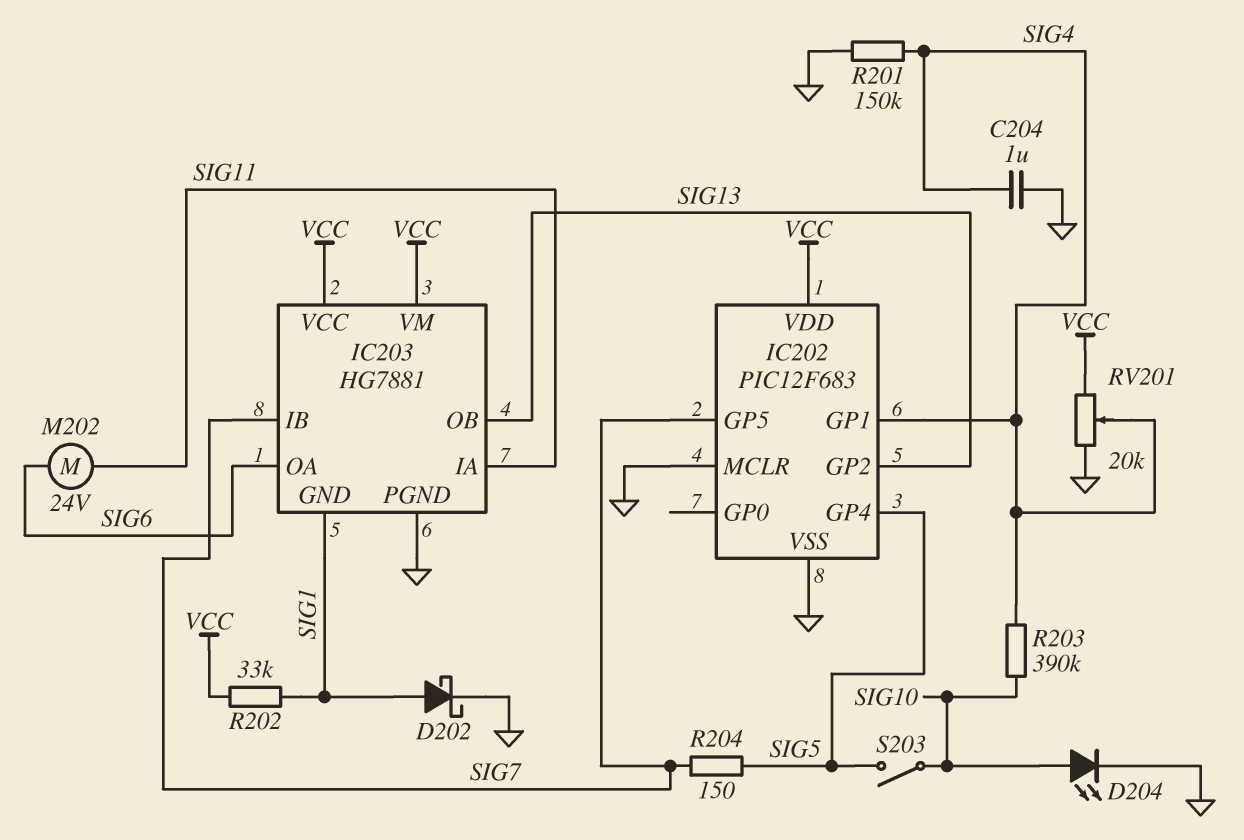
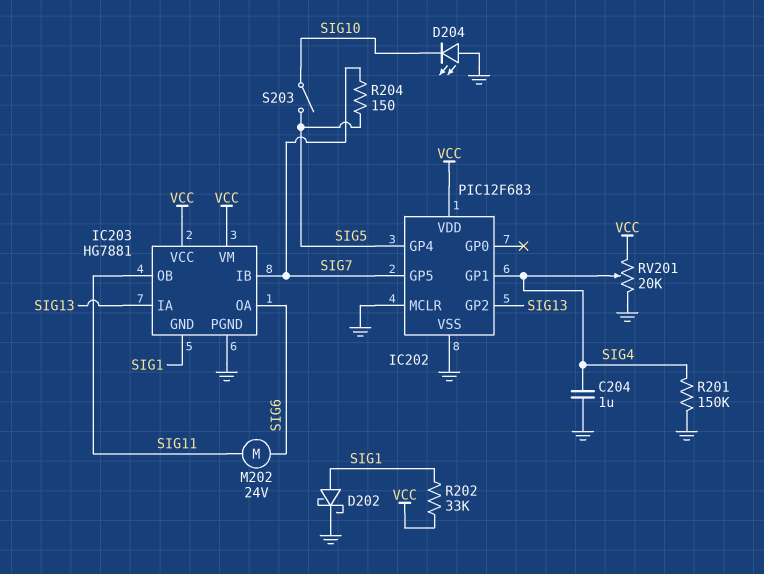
D204: LED (A SIG10, K GND) -> LED (A GND, K SIG10)
IC203 pin IA: SIG11 -> SIG13
IC203 pin OB: SIG13 -> SIG11
R203: 390k (SIG4, SIG10) -> none

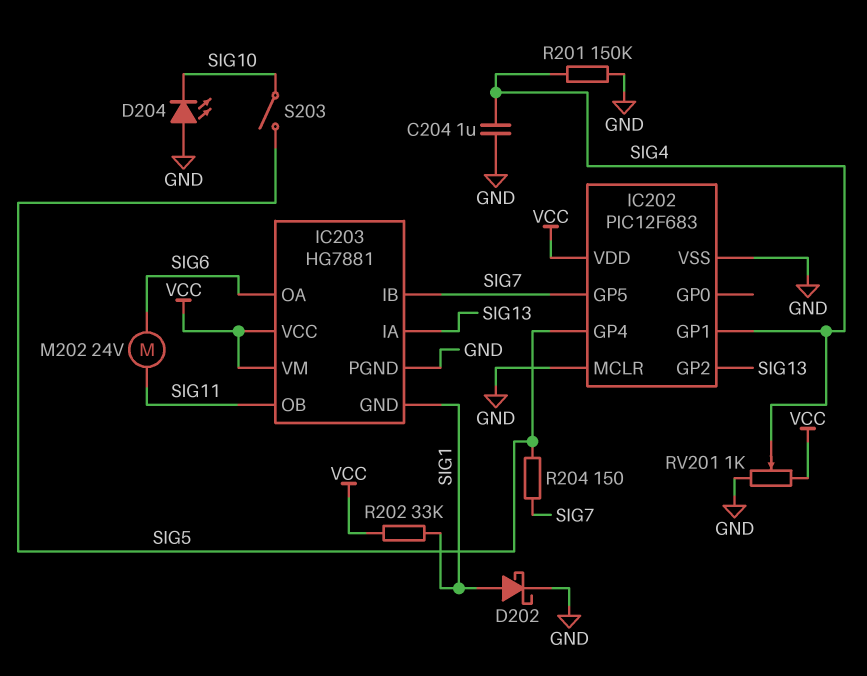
RV201: 20k (GND, VCC, wiper SIG4) -> 1k (GND, VCC, wiper SIG4)

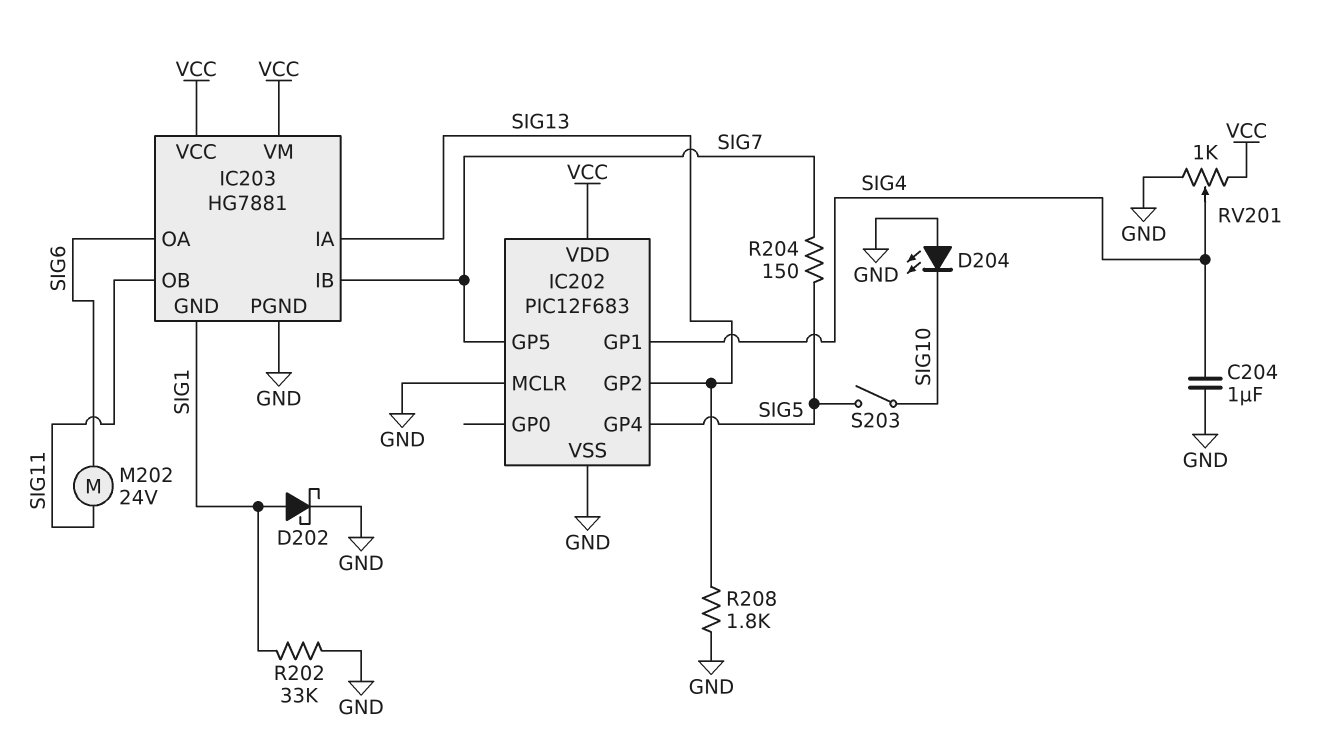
R201: 150k (GND, SIG4) -> none
R202: 33k (SIG1, VCC) -> 33k (GND, SIG1)
R208: none -> 1.8k (GND, SIG13)

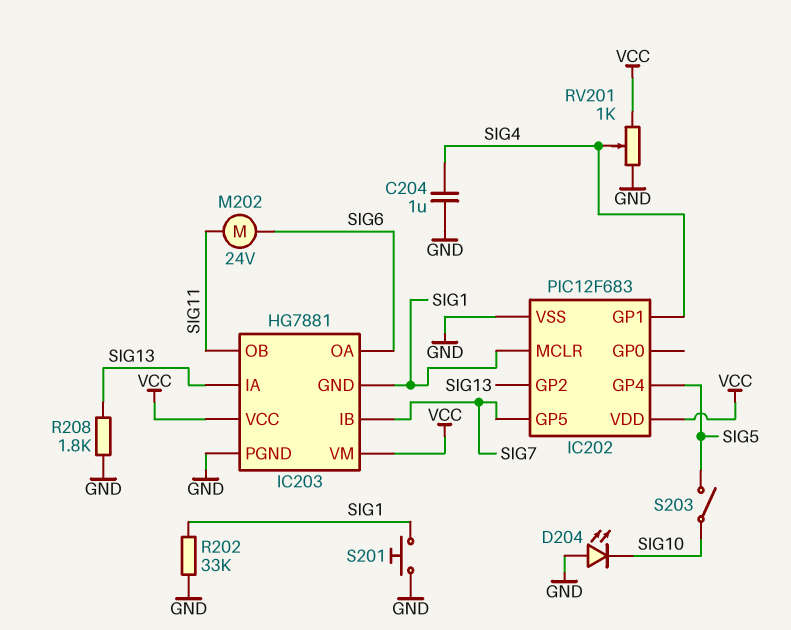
D202: schottky (A SIG1, K GND) -> none
IC202 pin MCLR: GND -> SIG1
R204: 150 (SIG5, SIG7) -> none
S201: none -> button (GND, SIG1)

